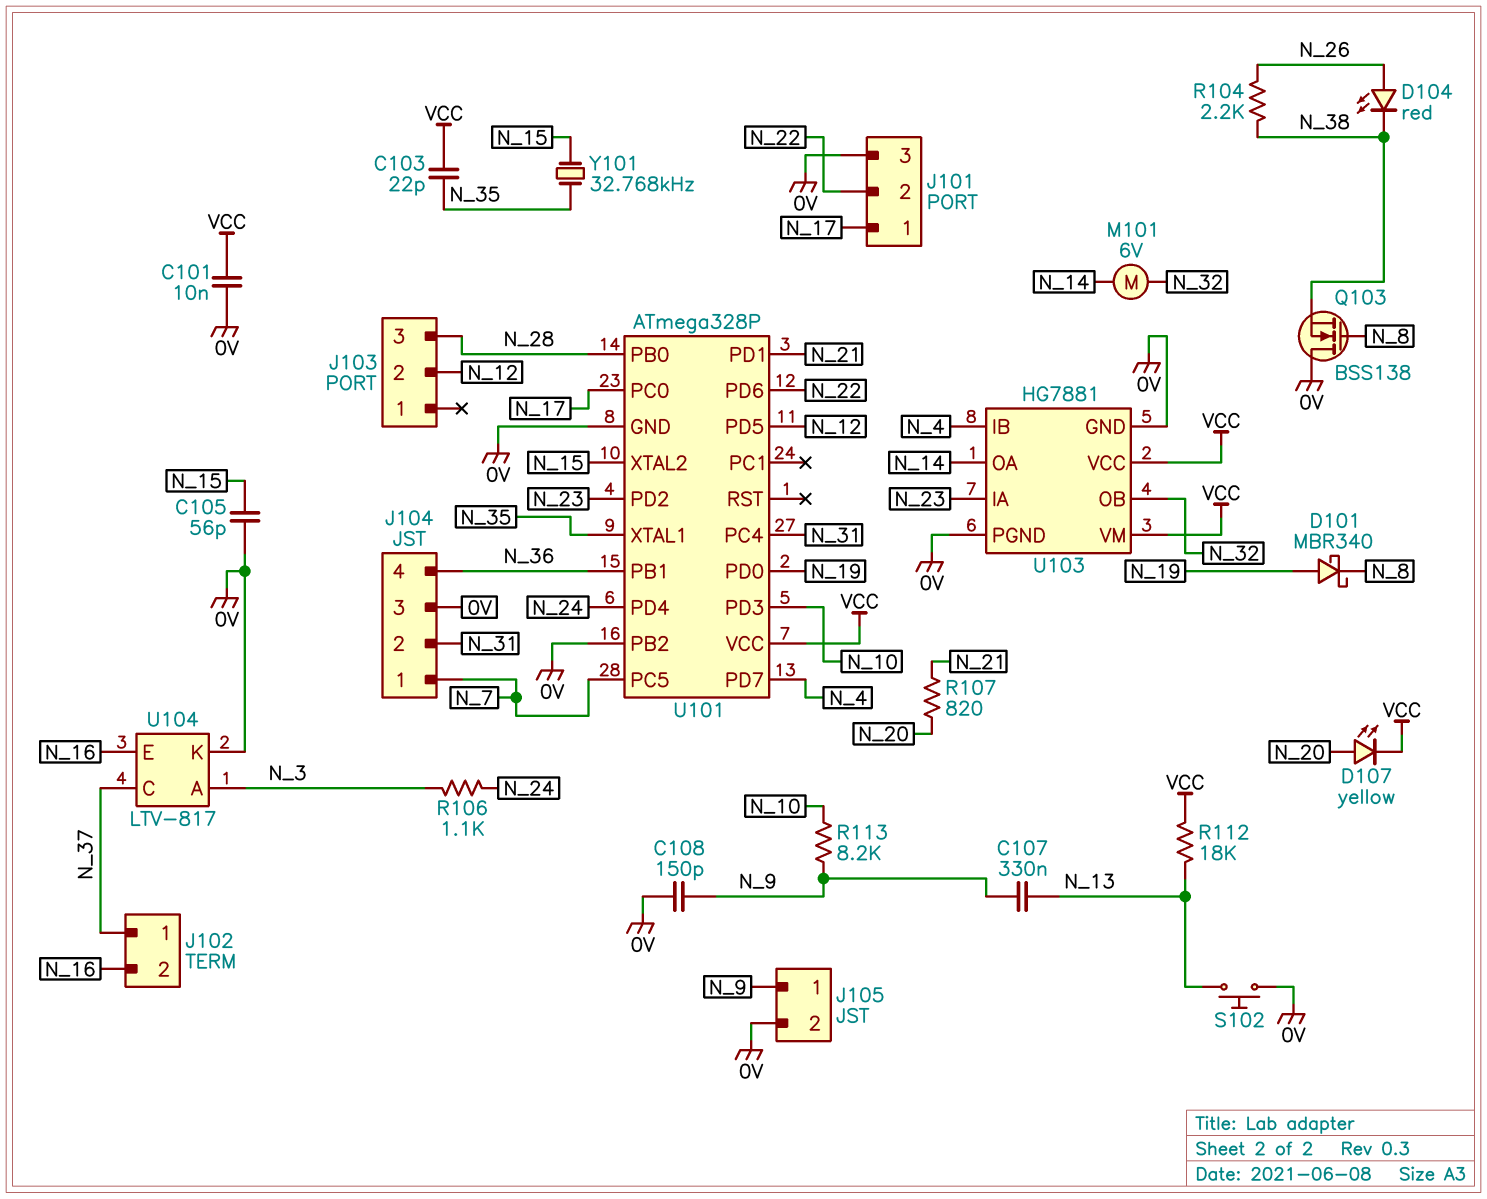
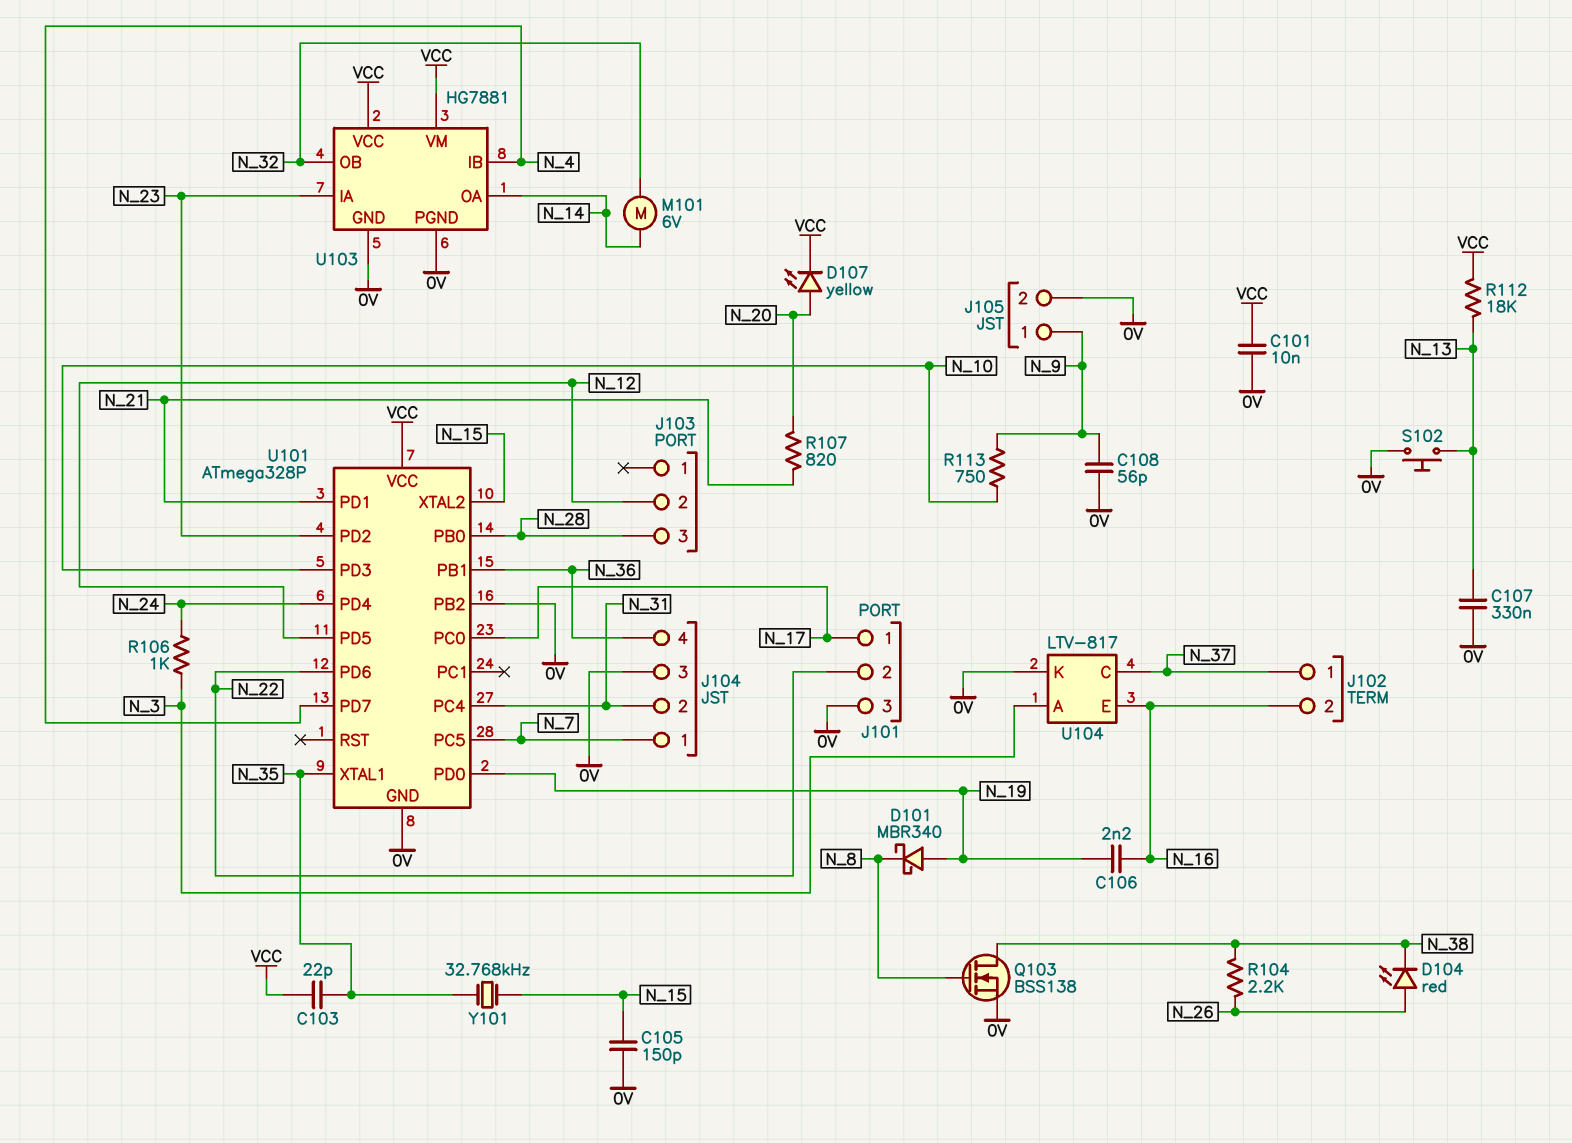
C105: 56pF (0V, N_15) -> 150pF (0V, N_15)
C106: none -> 2.2nF (N_16, N_19)
C107: 330nF (N_9, N_13) -> 330nF (0V, N_13)
C108: 150pF (0V, N_9) -> 56pF (0V, N_9)
Q103: NMOS BSS138 (G N_8, D 0V, S N_38) -> NMOS BSS138 (G N_8, D N_38, S 0V)
R106: 1.1k (N_3, N_24) -> 1k (N_3, N_24)
R113: 8.2k (N_9, N_10) -> 750 (N_9, N_10)

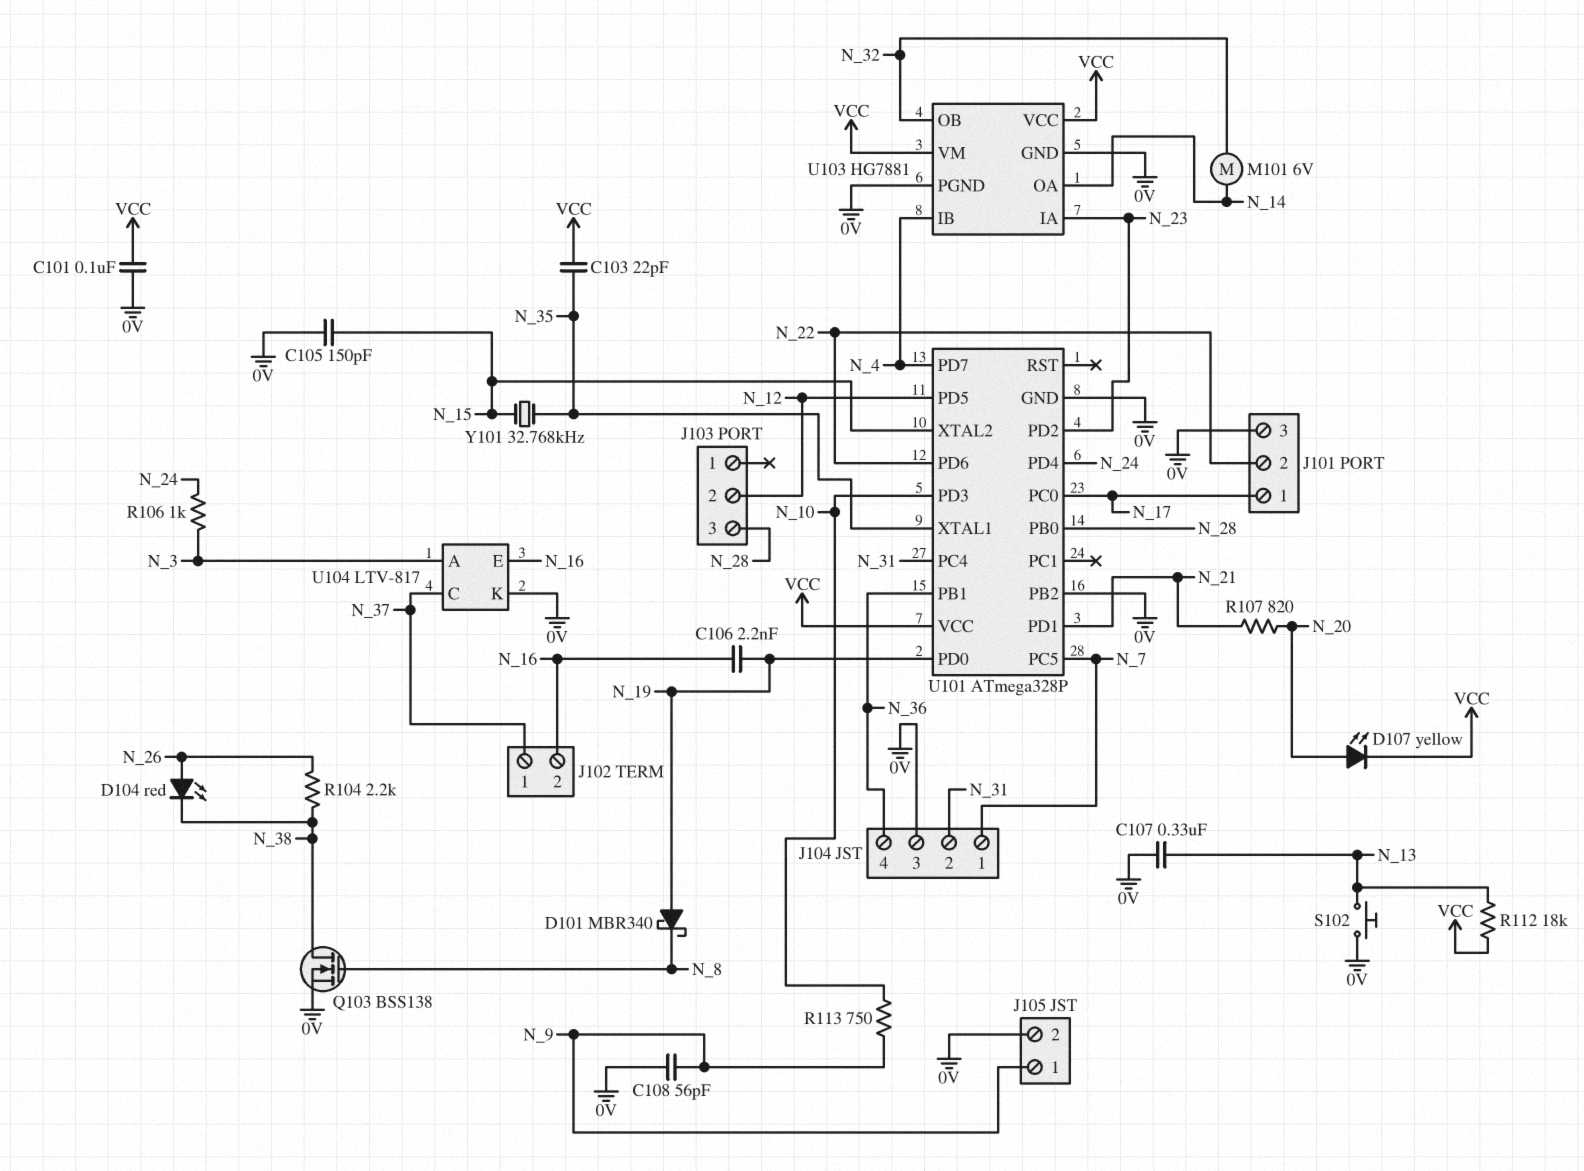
C101: 10nF (0V, VCC) -> 100nF (0V, VCC)

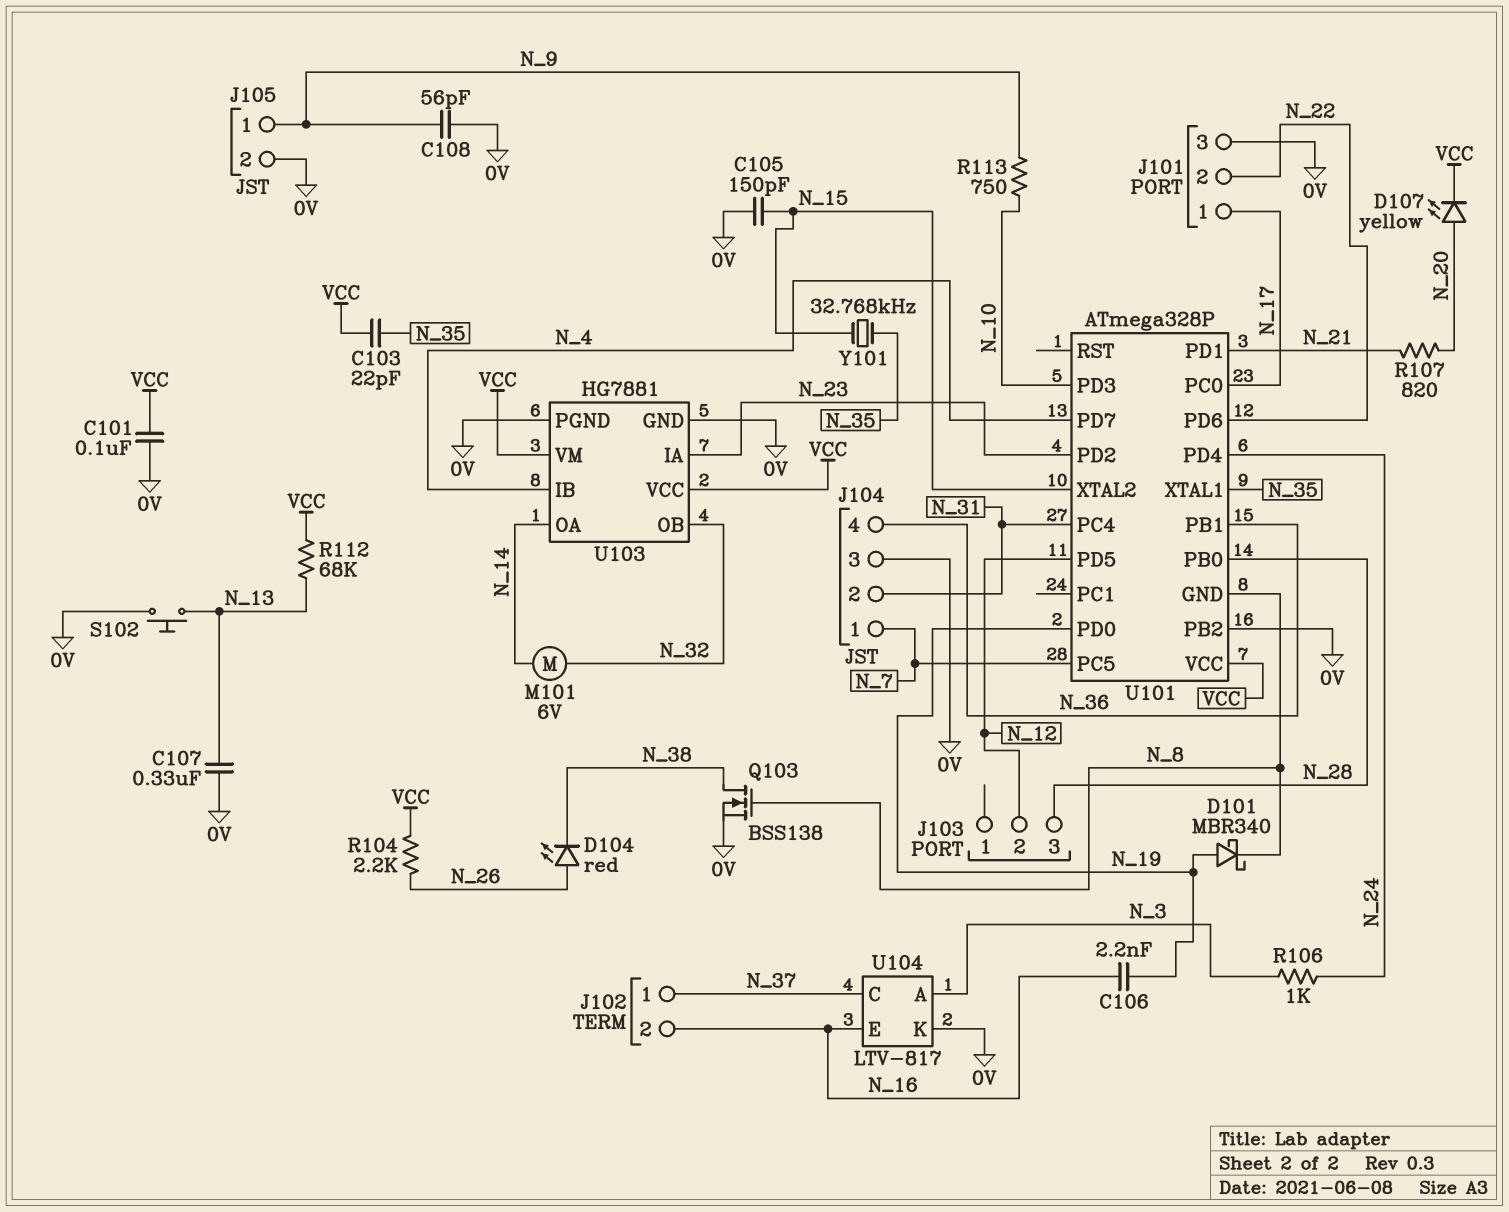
R104: 2.2k (N_26, N_38) -> 2.2k (N_26, VCC)
R112: 18k (N_13, VCC) -> 68k (N_13, VCC)
U101 pin GND: 0V -> N_8

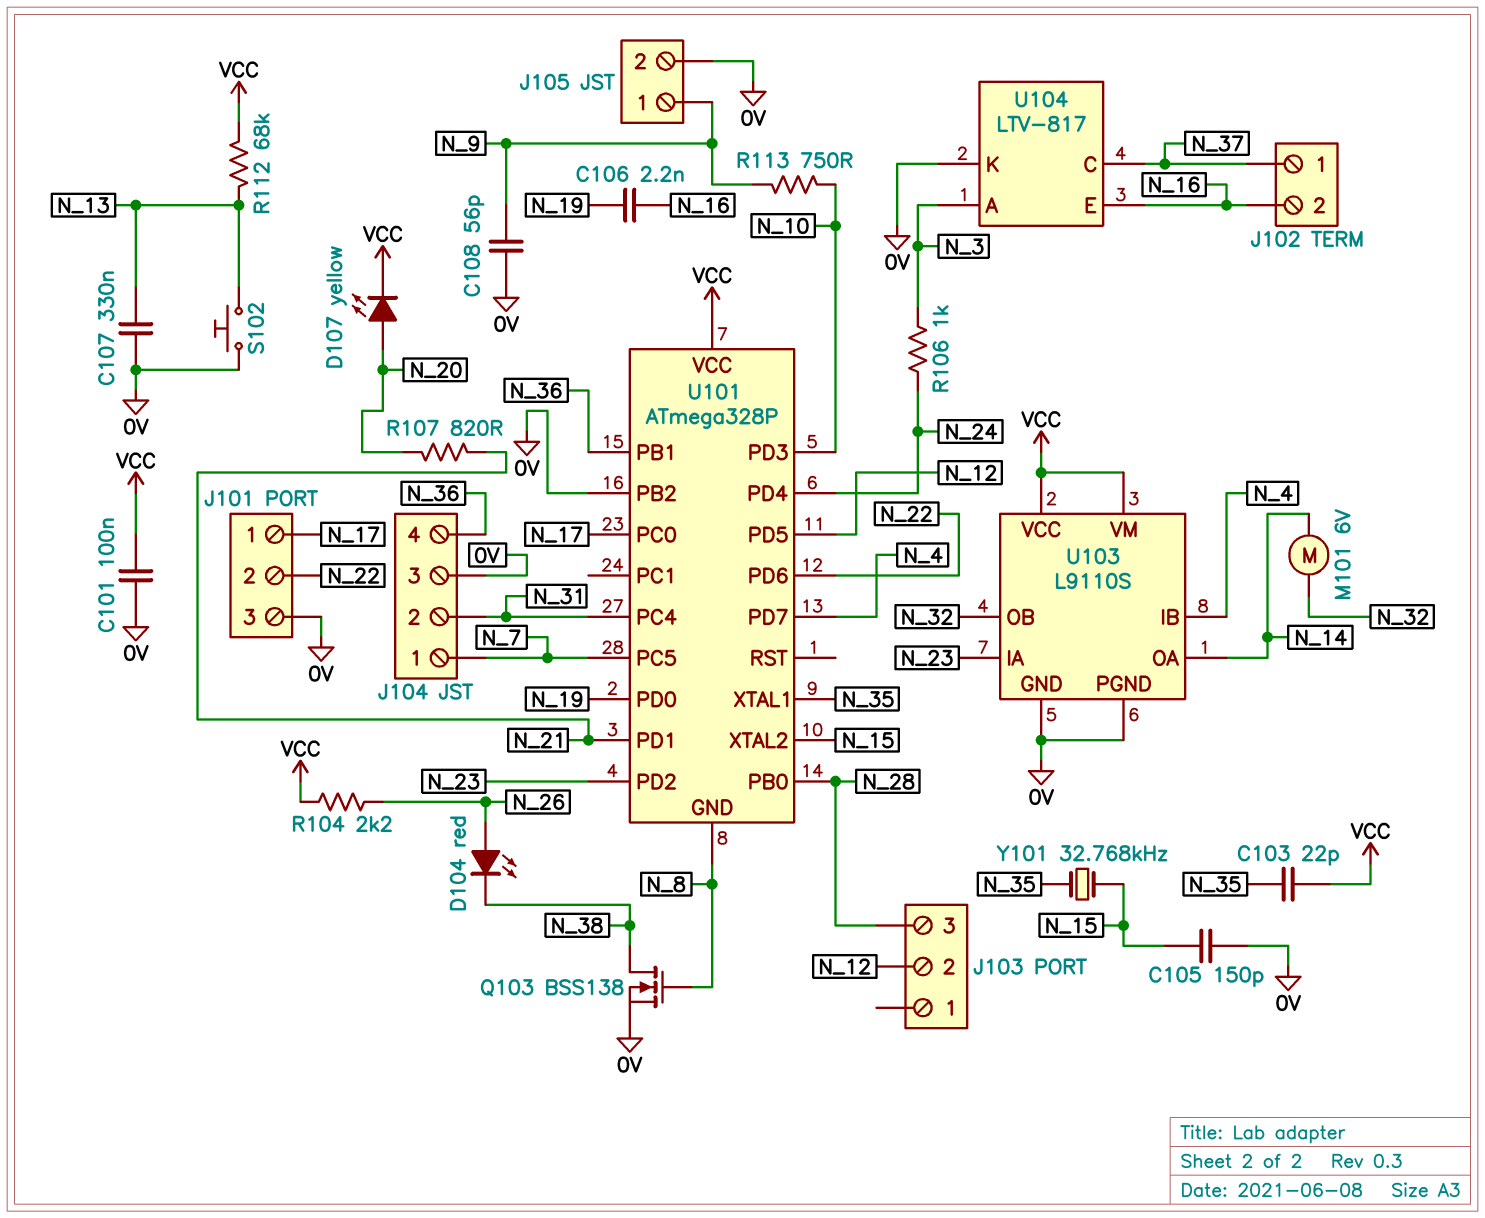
D101: schottky MBR340 (A N_19, K N_8) -> none
U103: HG7881 -> L9110S

